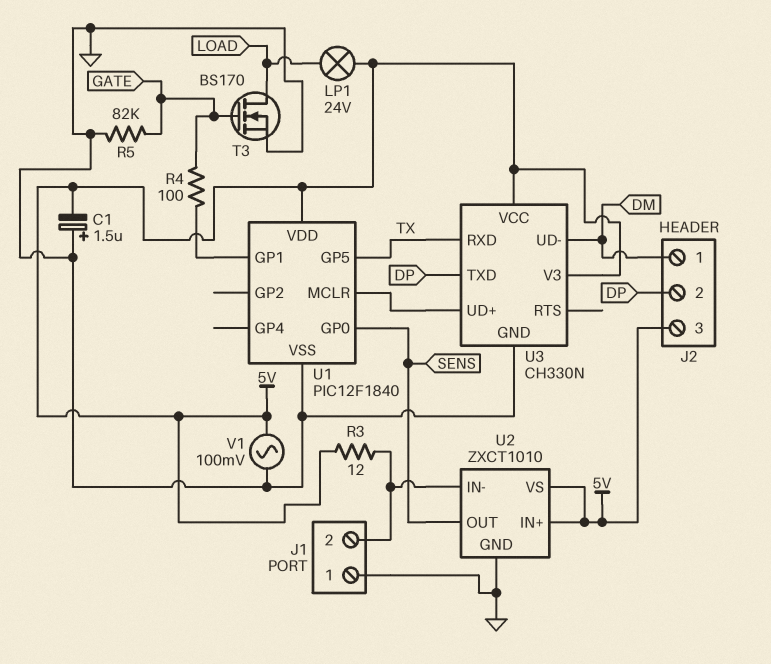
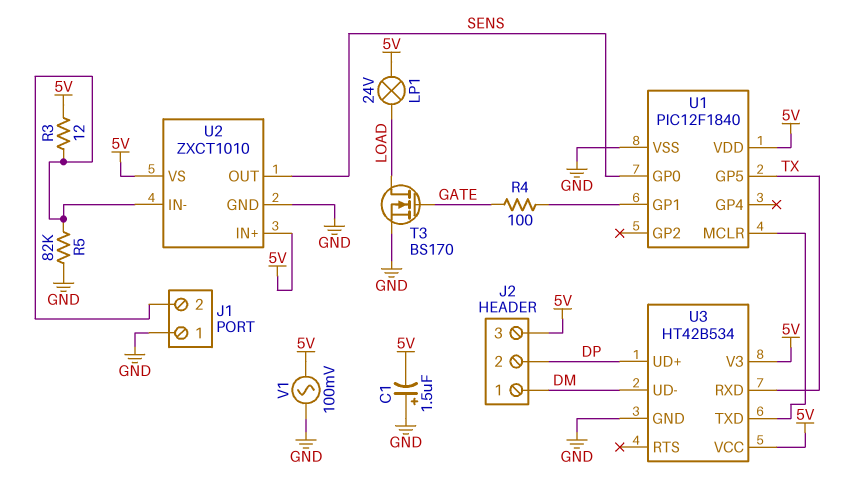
R5: 82k (GATE, GND) -> 82k (GND, J1/2)
U3: CH330N -> HT42B534
U3 pin TXD: DP -> U1/MCLR
U3 pin UD+: U1/MCLR -> DP

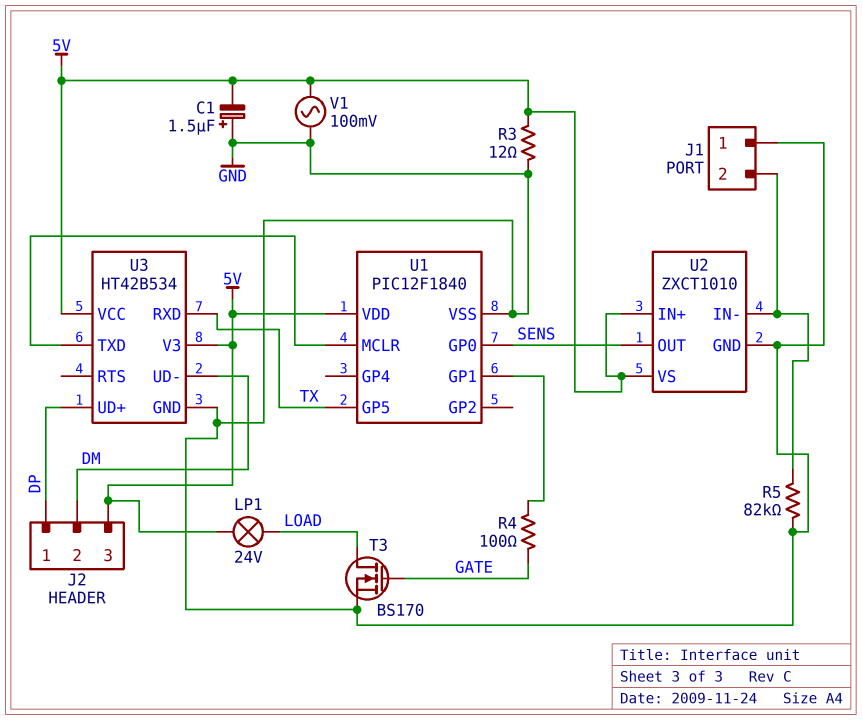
J2 pin 1: DM -> DP
J2 pin 2: DP -> DM
R3: 12 (5V, J1/2) -> 12 (5V, GND)

